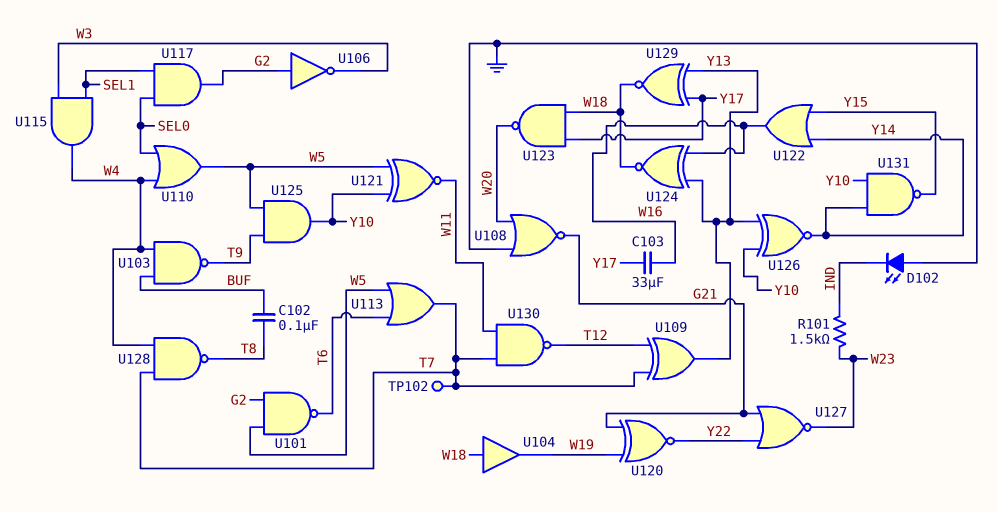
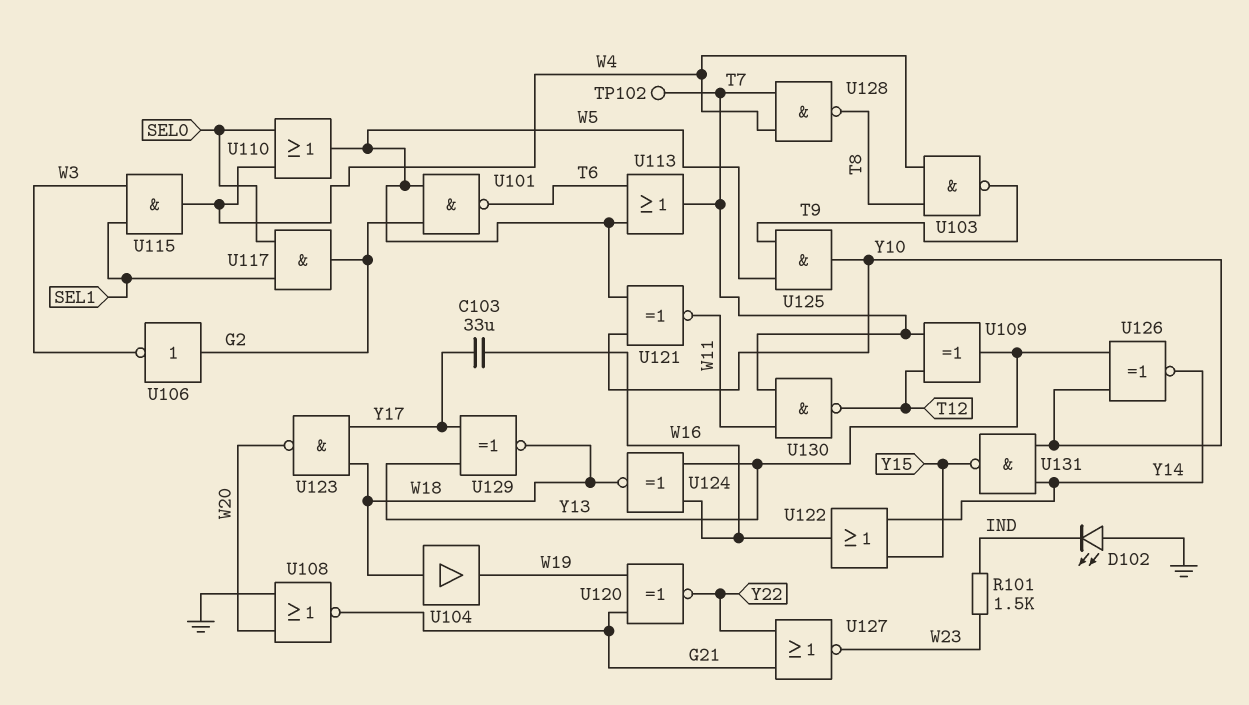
C102: 100nF (BUF, T8) -> none
U103: NAND (in BUF, in W4, out T9) -> NAND (in T8, in W4, out T9)

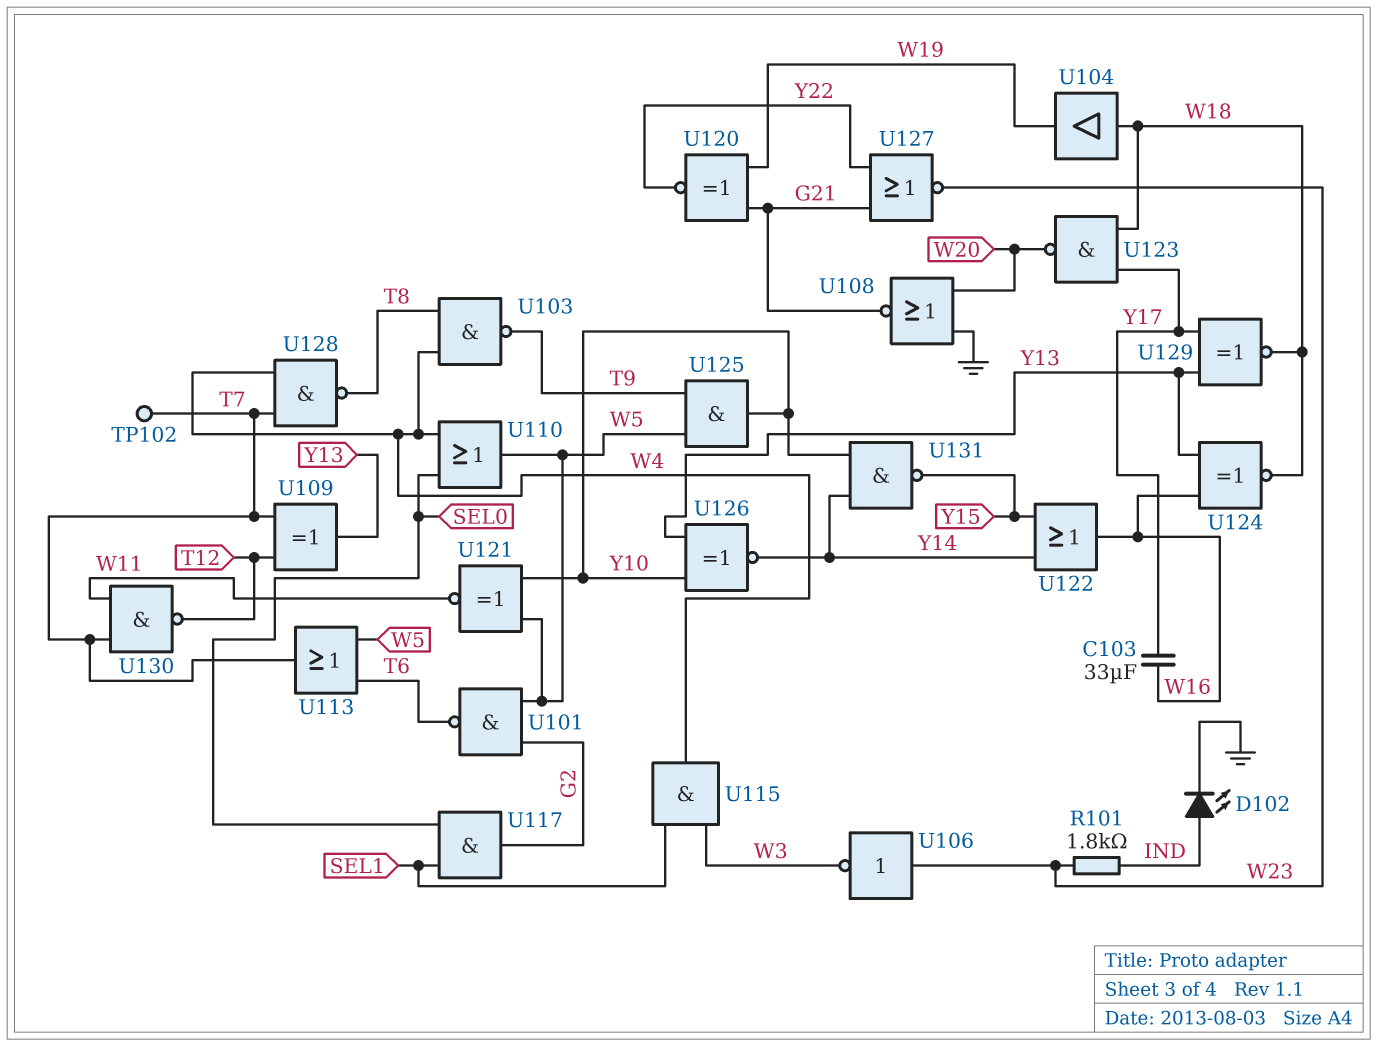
D102: LED (A GND, K IND) -> LED (A IND, K GND)
R101: 1.5k (IND, W23) -> 1.8k (IND, W23)
U106: NOT (in G2, out W3) -> NOT (in W23, out W3)

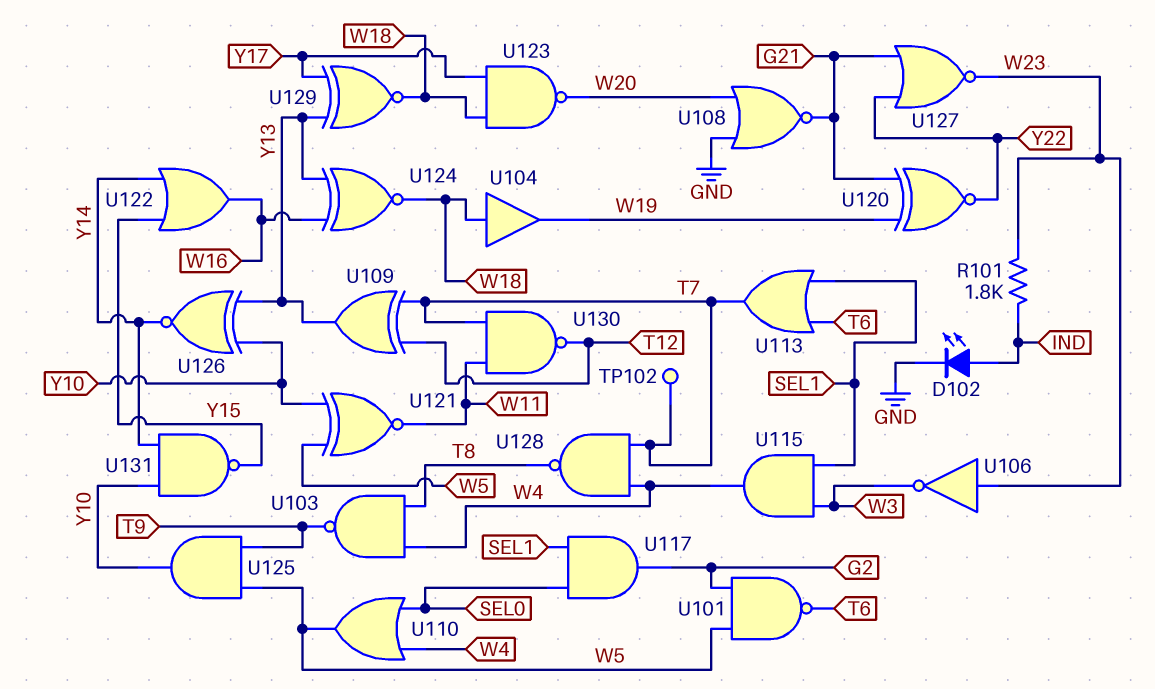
C103: 33uF (W16, Y17) -> none
U113: OR (in T6, in W5, out T7) -> OR (in SEL1, in T6, out T7)

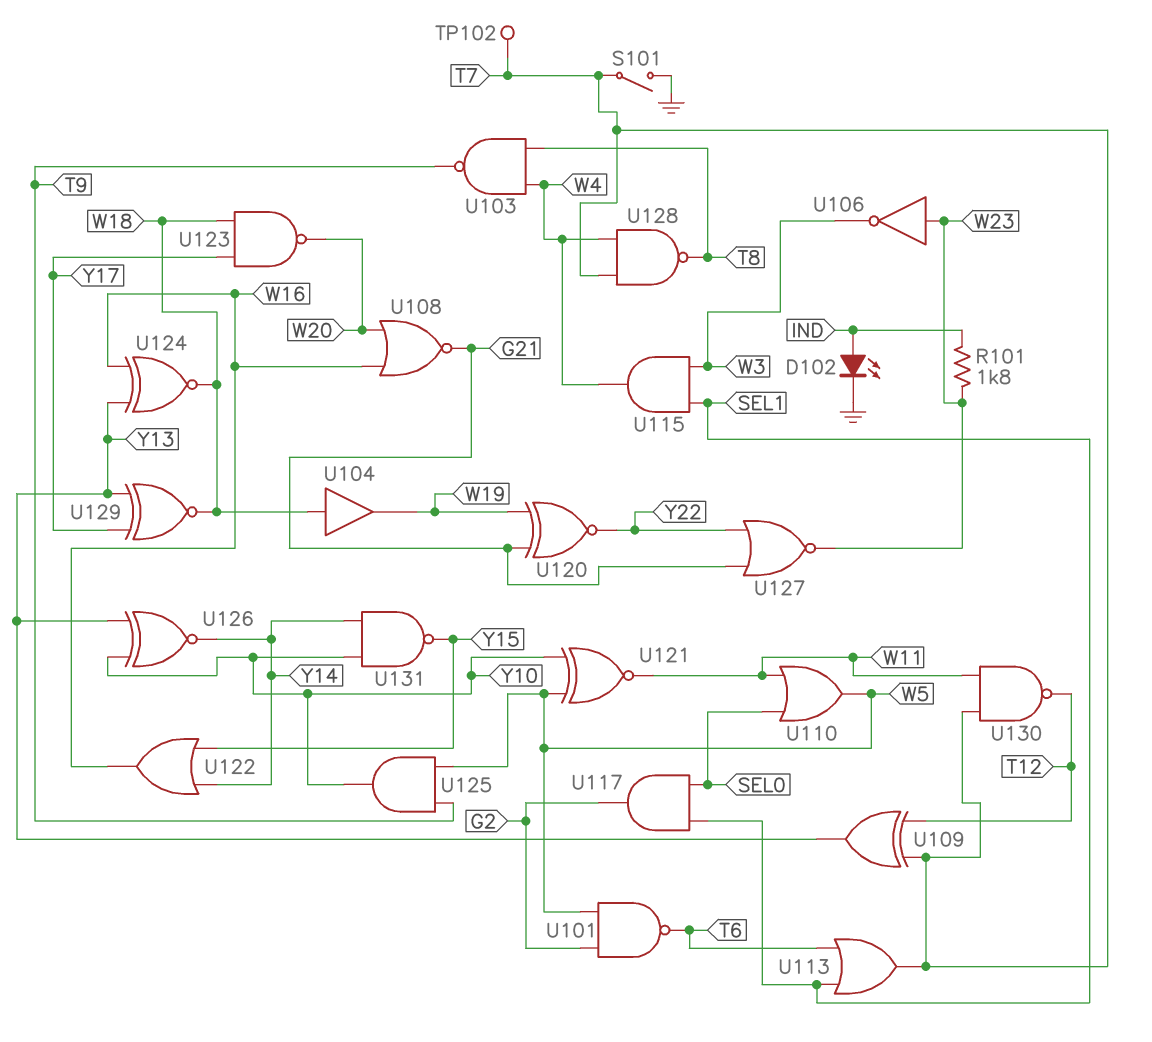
S101: none -> switch (GND, T7)
U108: NOR (in GND, in W20, out G21) -> NOR (in W16, in W20, out G21)
U110: OR (in SEL0, in W4, out W5) -> OR (in SEL0, in W11, out W5)

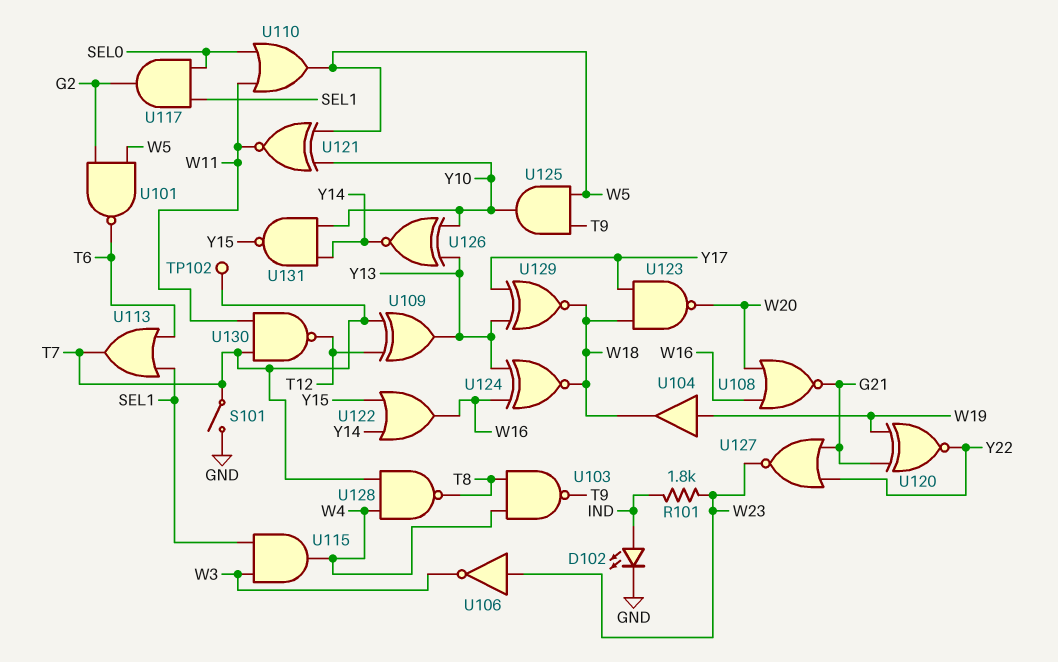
U104: buffer (in W18, out W19) -> buffer (in W19, out W18)

